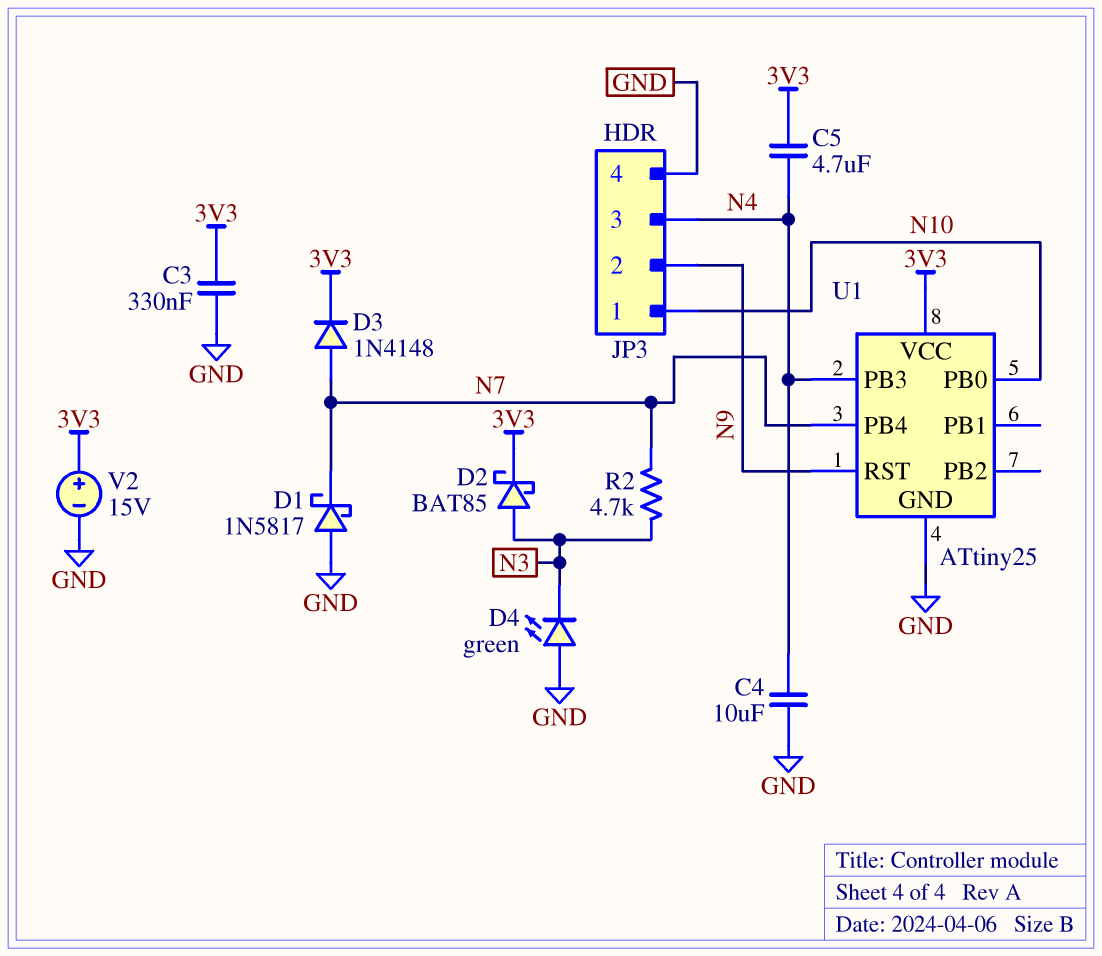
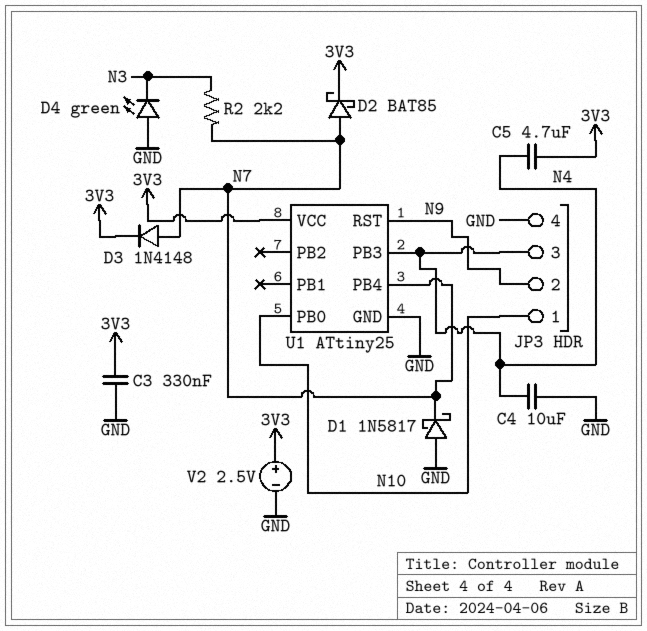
D2: schottky BAT85 (A N3, K 3V3) -> schottky BAT85 (A N7, K 3V3)
R2: 4.7k (N3, N7) -> 2.2k (N3, N7)
V2: 15V (plus 3V3, minus GND) -> 2.5V (plus 3V3, minus GND)

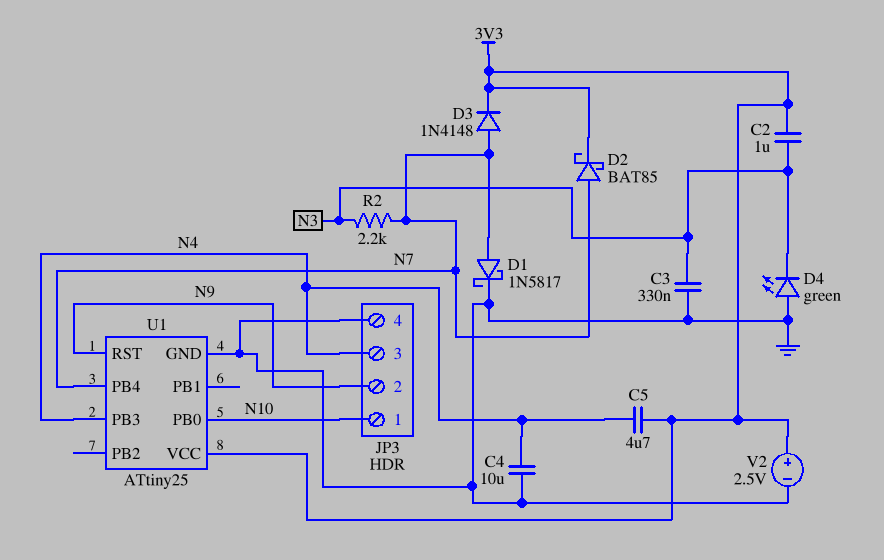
C2: none -> 1uF (3V3, N3)
C3: 330nF (3V3, GND) -> 330nF (GND, N3)
D1: schottky 1N5817 (A GND, K N7) -> schottky 1N5817 (A N7, K GND)

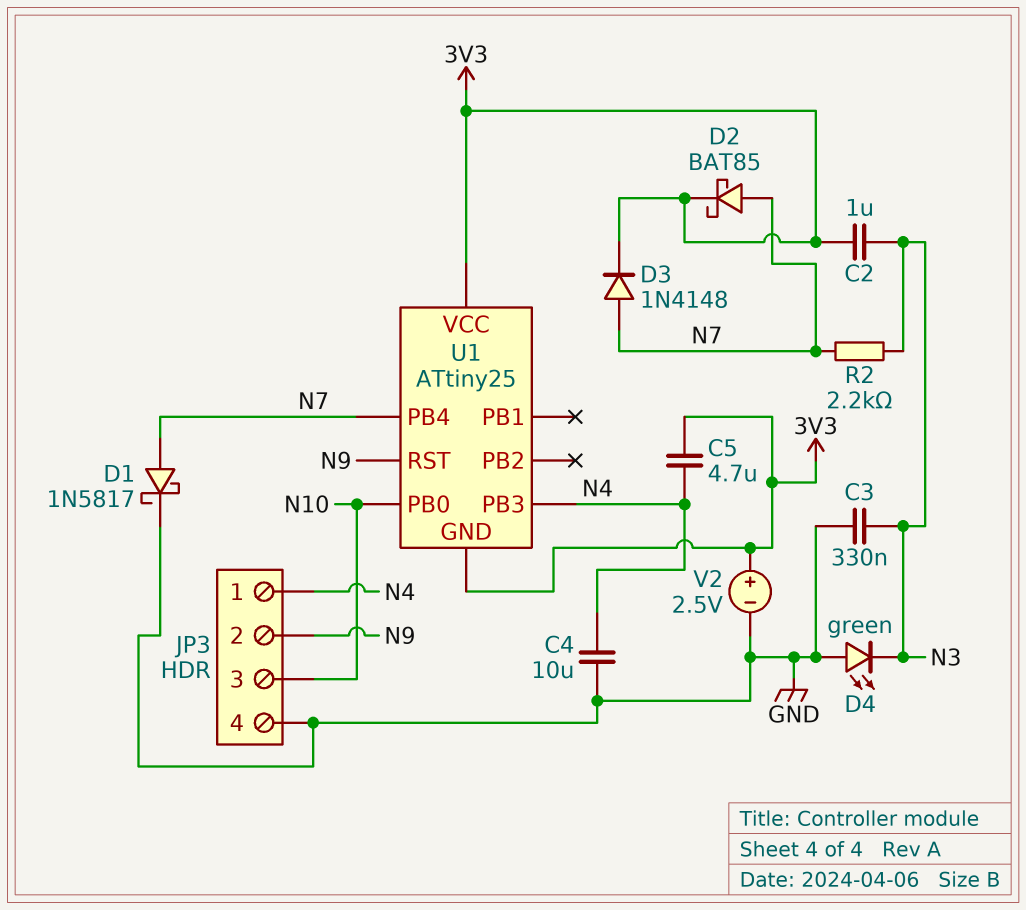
JP3 pin 1: N10 -> N4
JP3 pin 3: N4 -> N10
U1 pin GND: GND -> 3V3

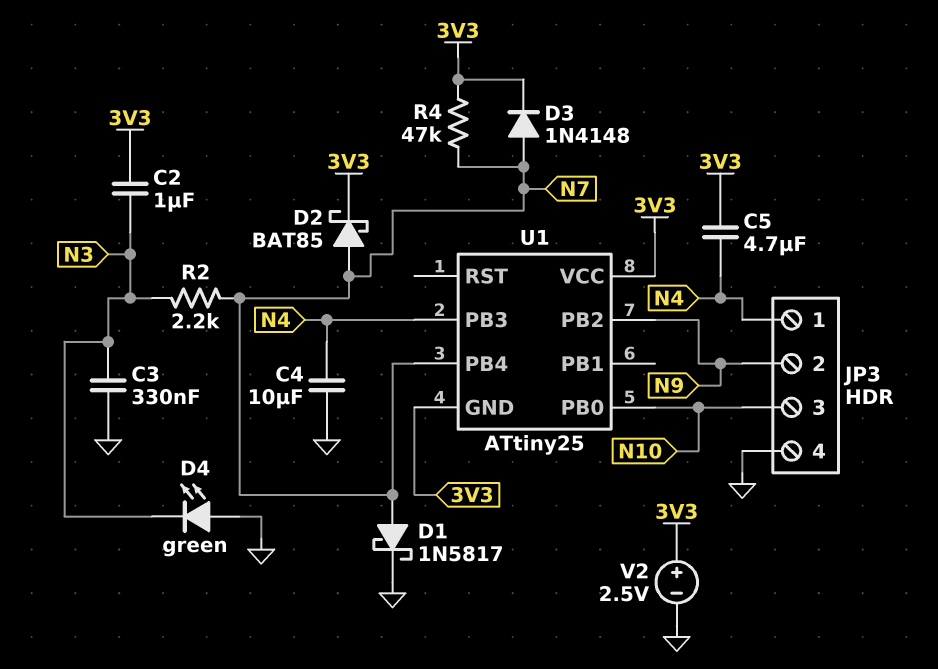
R4: none -> 47k (3V3, N7)
U1 pin PB2: none -> N9
U1 pin RST: N9 -> none

